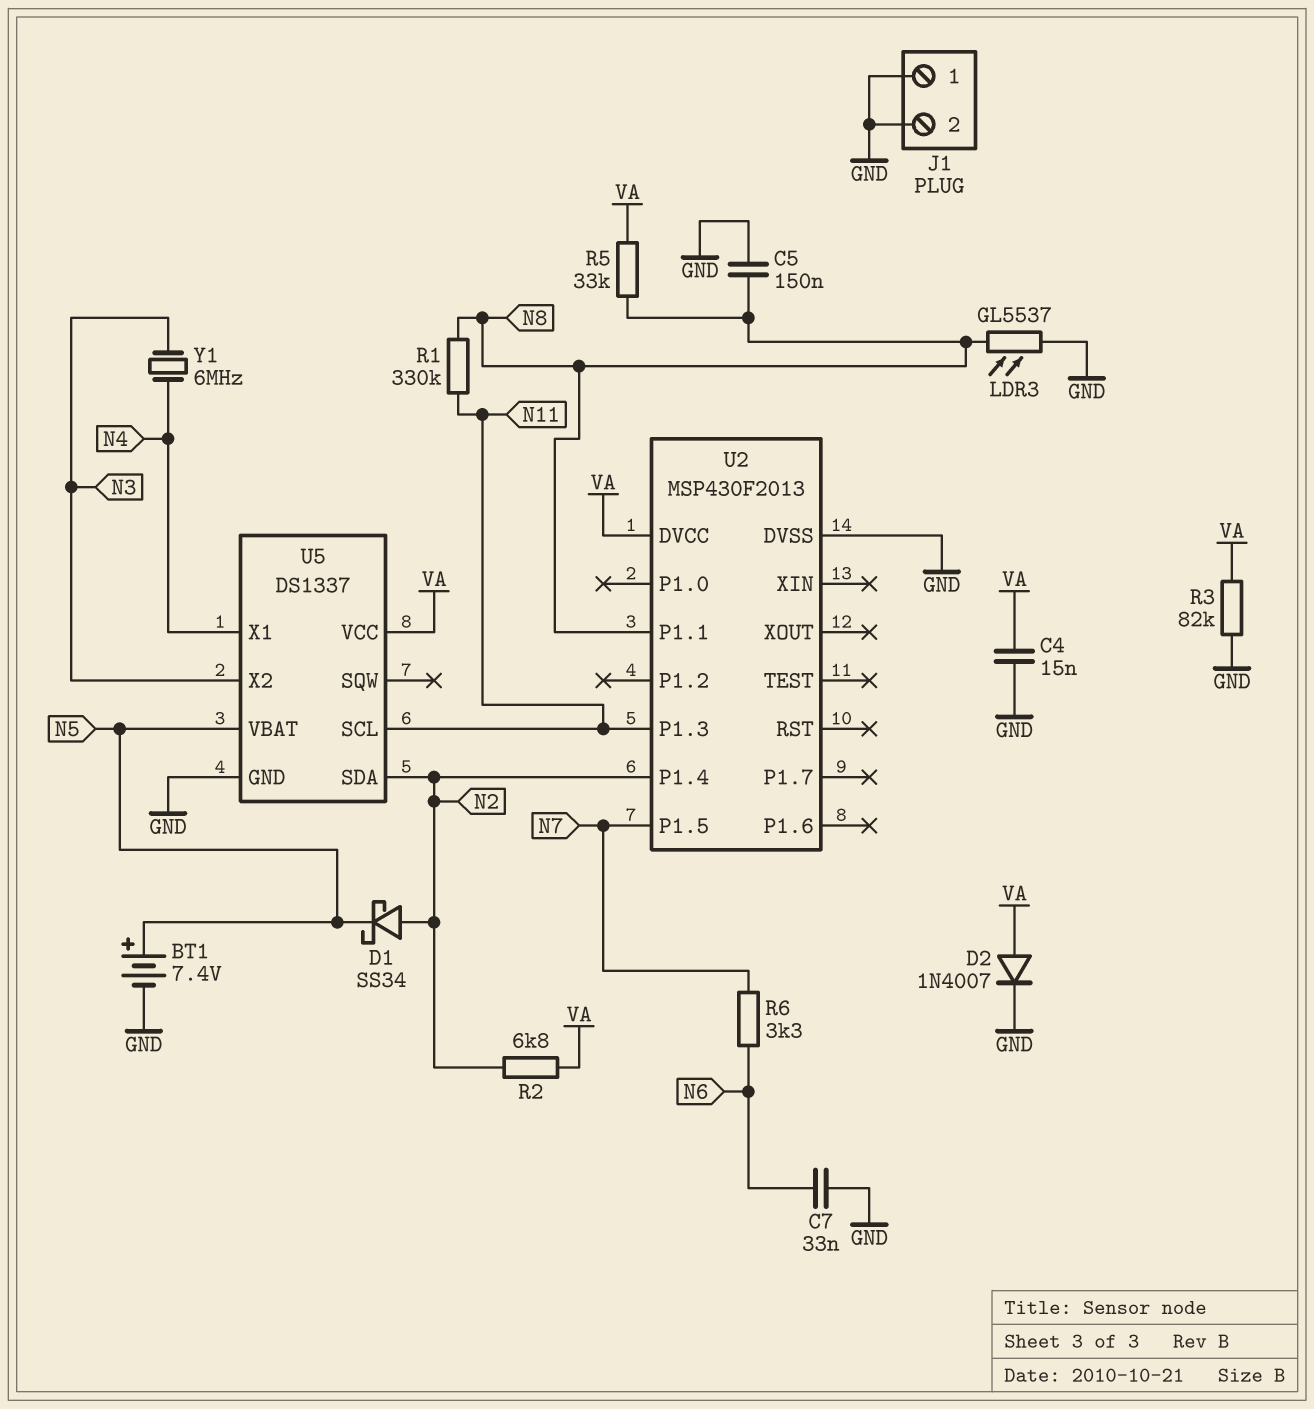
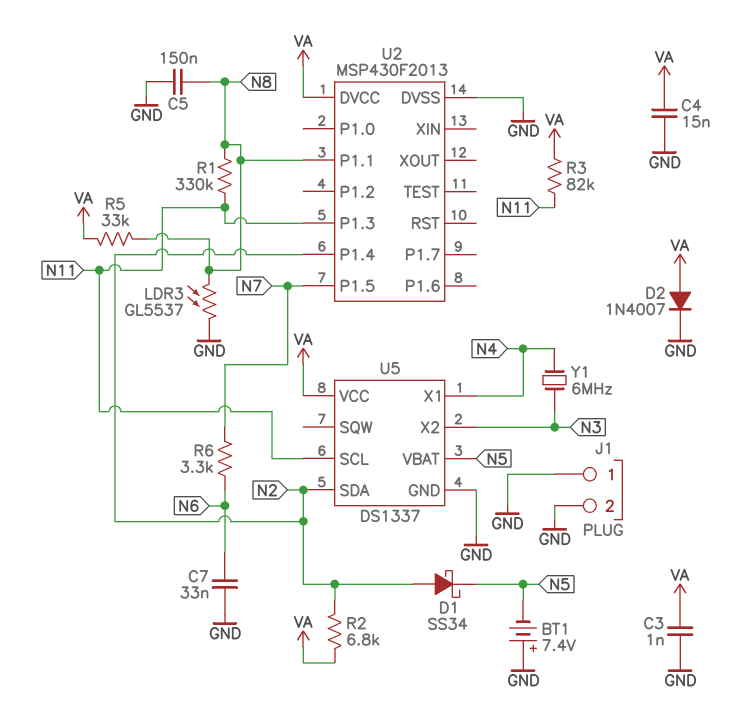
BT1: 7.4V (plus N5, minus GND) -> 7.4V (plus GND, minus N5)
C3: none -> 1nF (GND, VA)
R3: 82k (GND, VA) -> 82k (N11, VA)

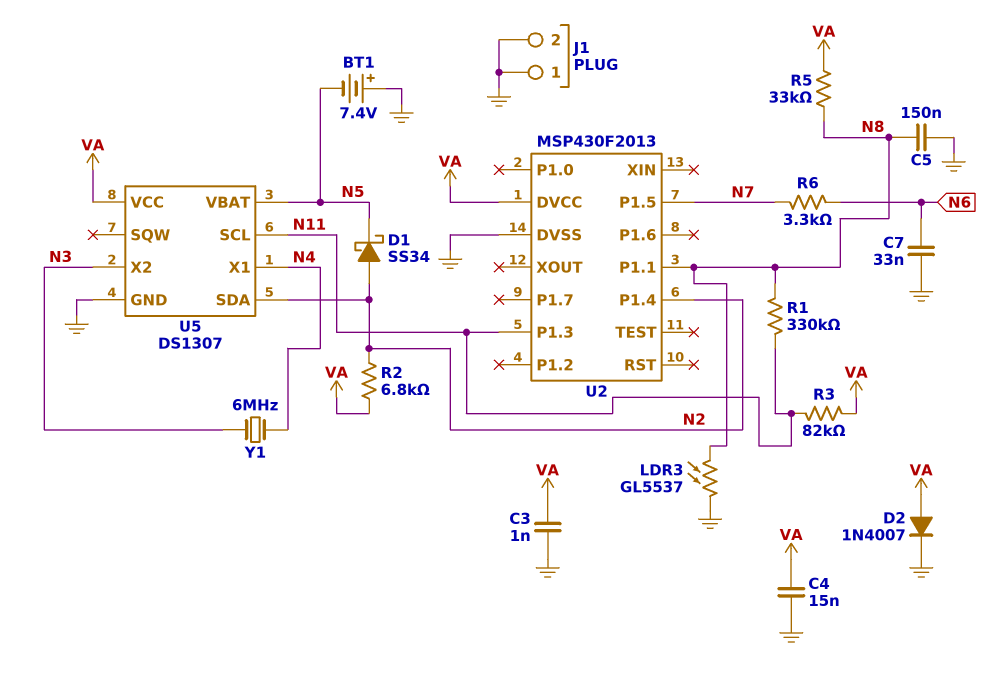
U5: DS1337 -> DS1307

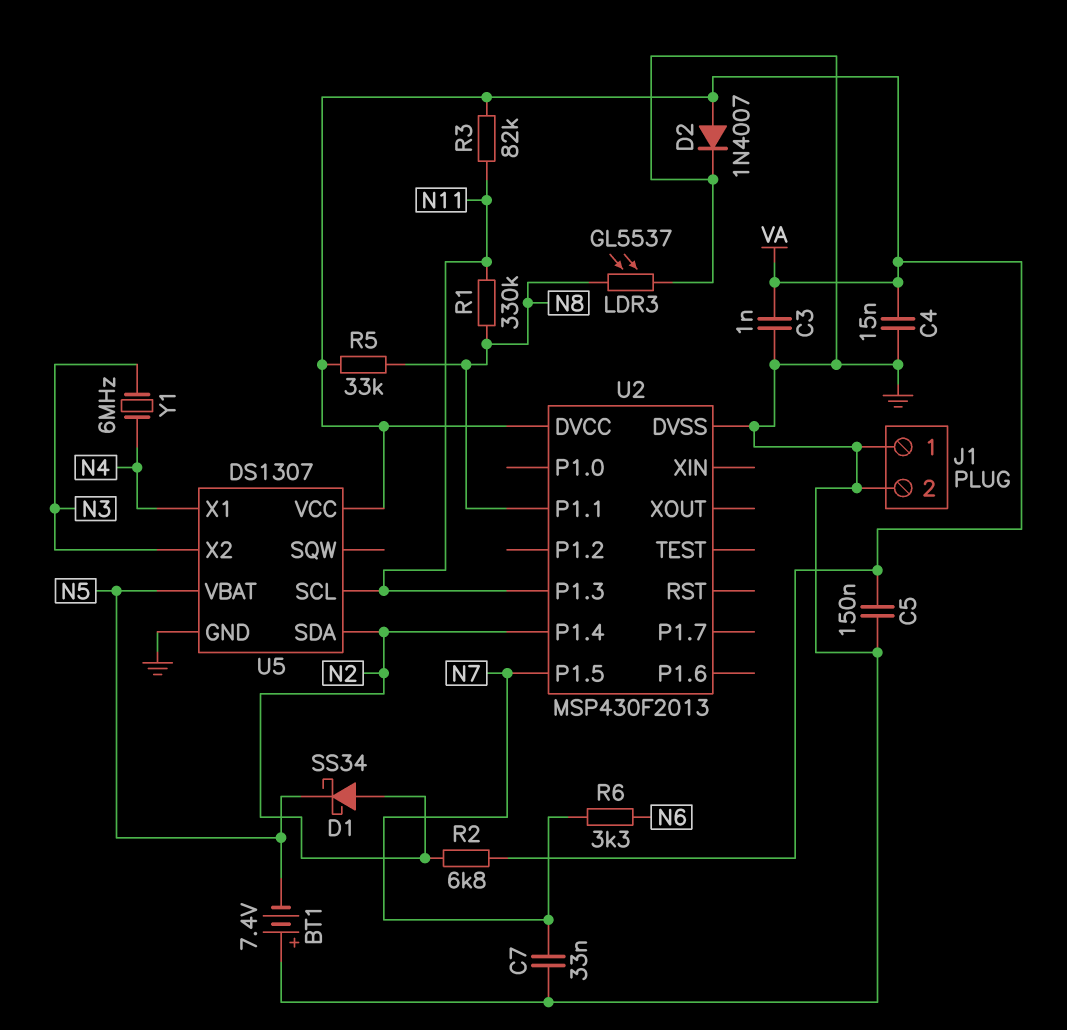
C5: 150nF (GND, N8) -> 150nF (GND, VA)
C7: 33nF (GND, N6) -> 33nF (GND, N7)

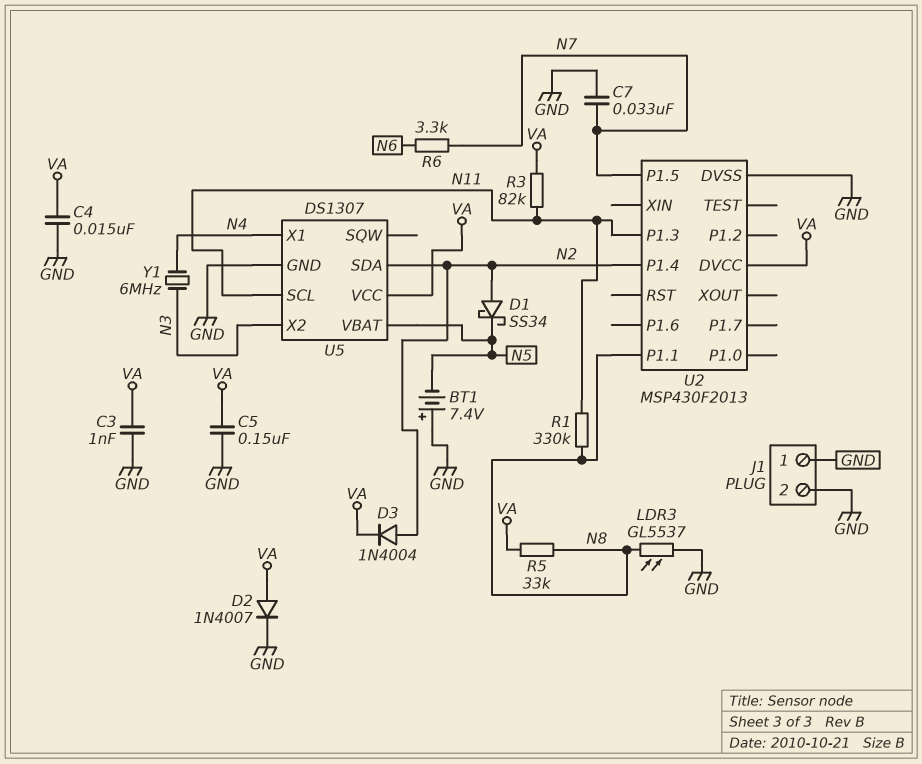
D3: none -> diode 1N4004 (A N2, K VA)
R2: 6.8k (N2, VA) -> none

